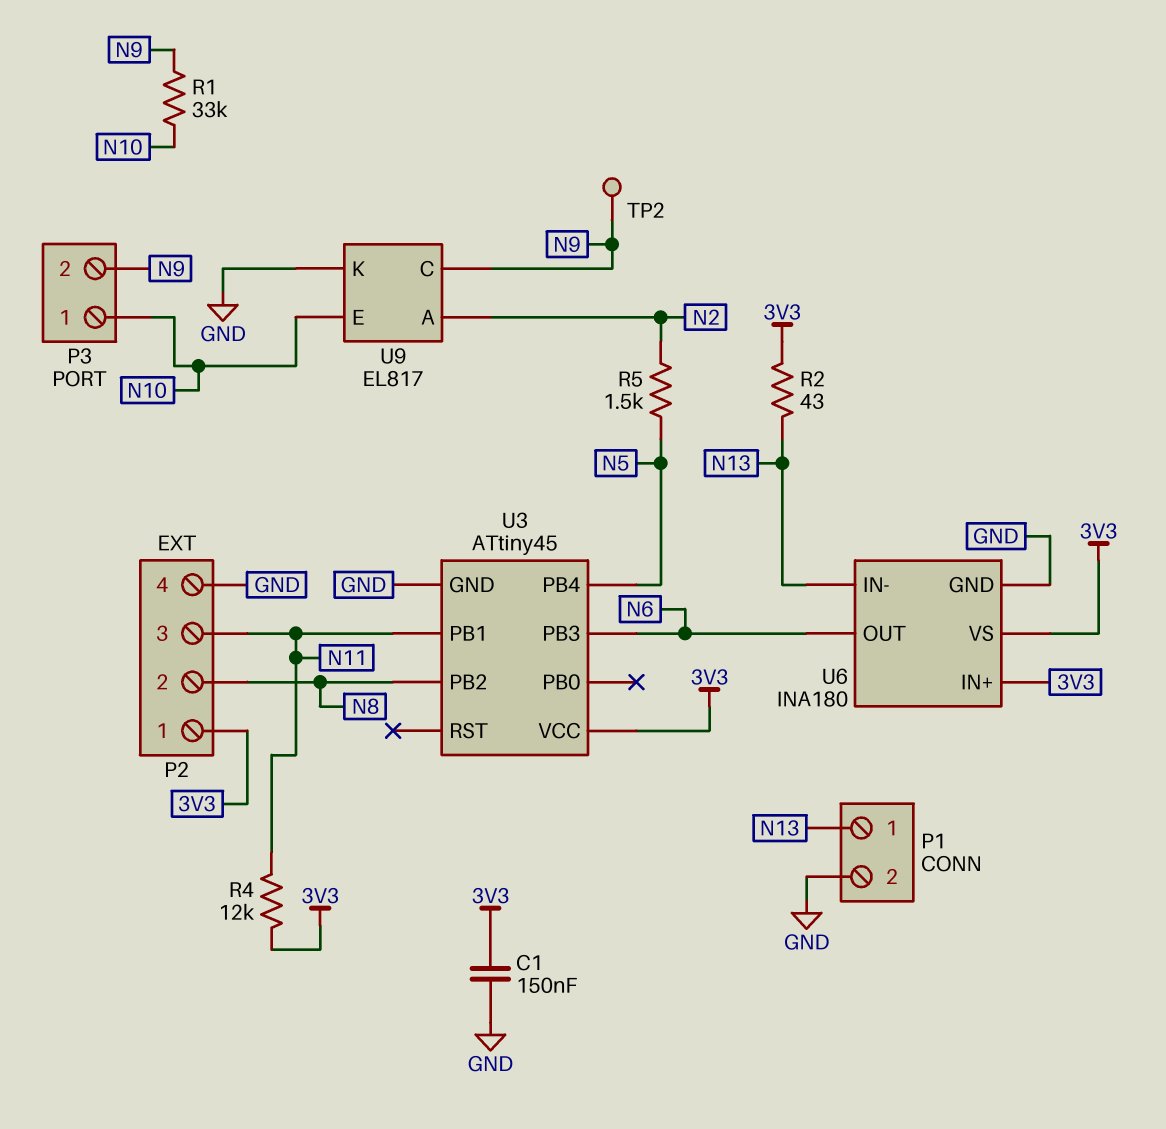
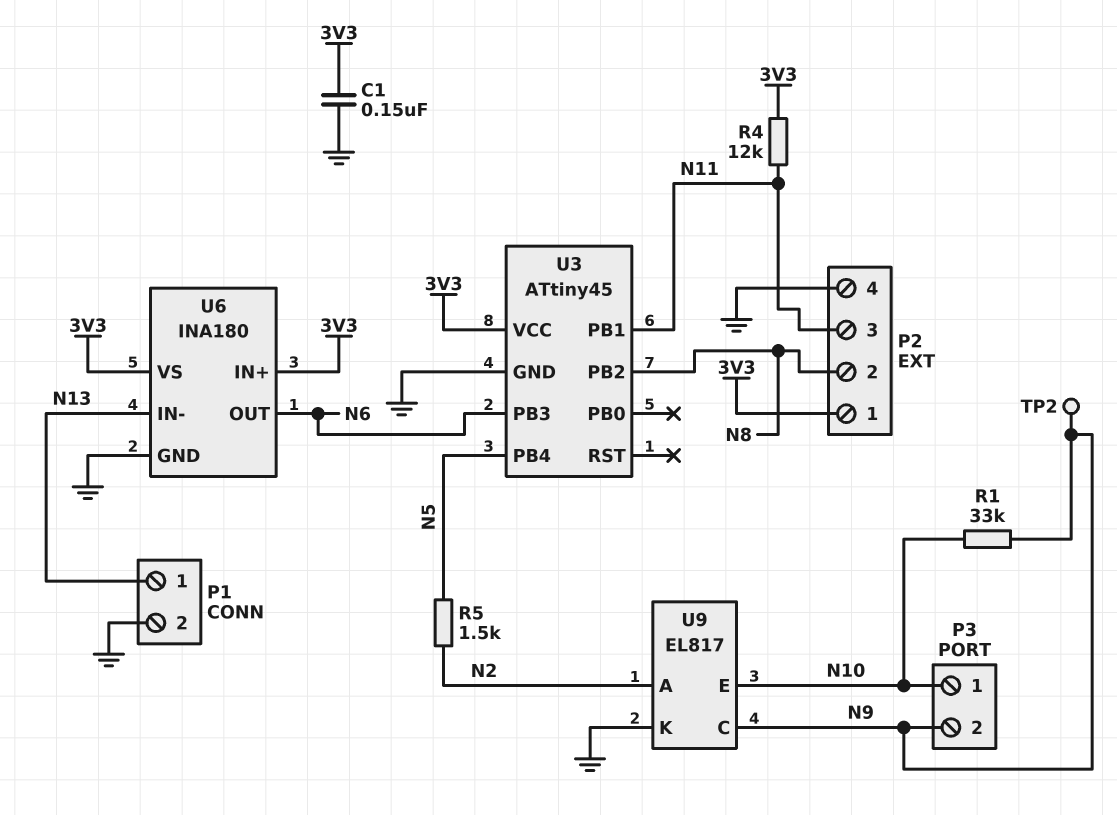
R2: 43 (3V3, N13) -> none

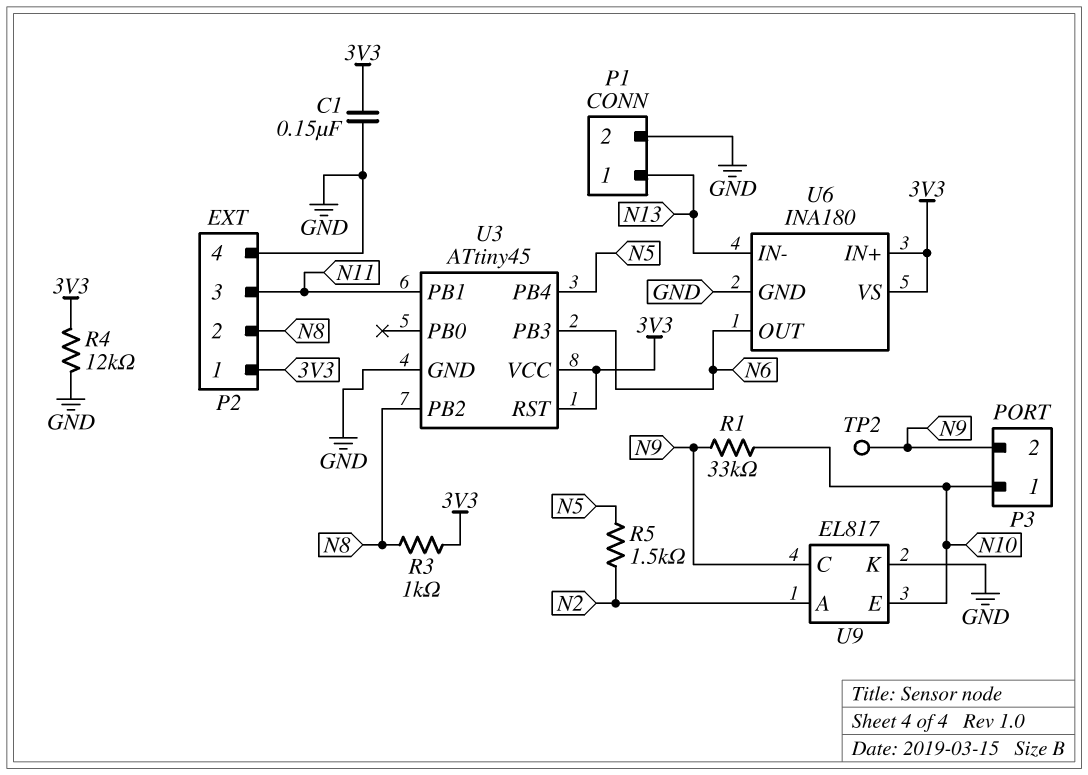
R3: none -> 1k (3V3, N8)
R4: 12k (3V3, N11) -> 12k (3V3, GND)
U3 pin RST: none -> 3V3

